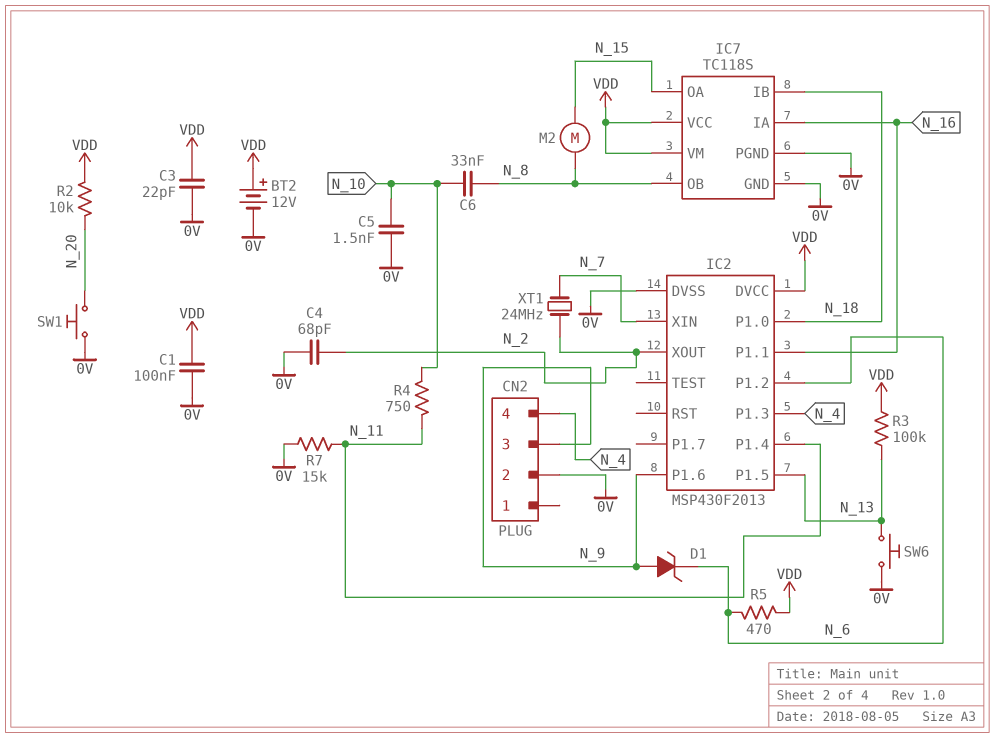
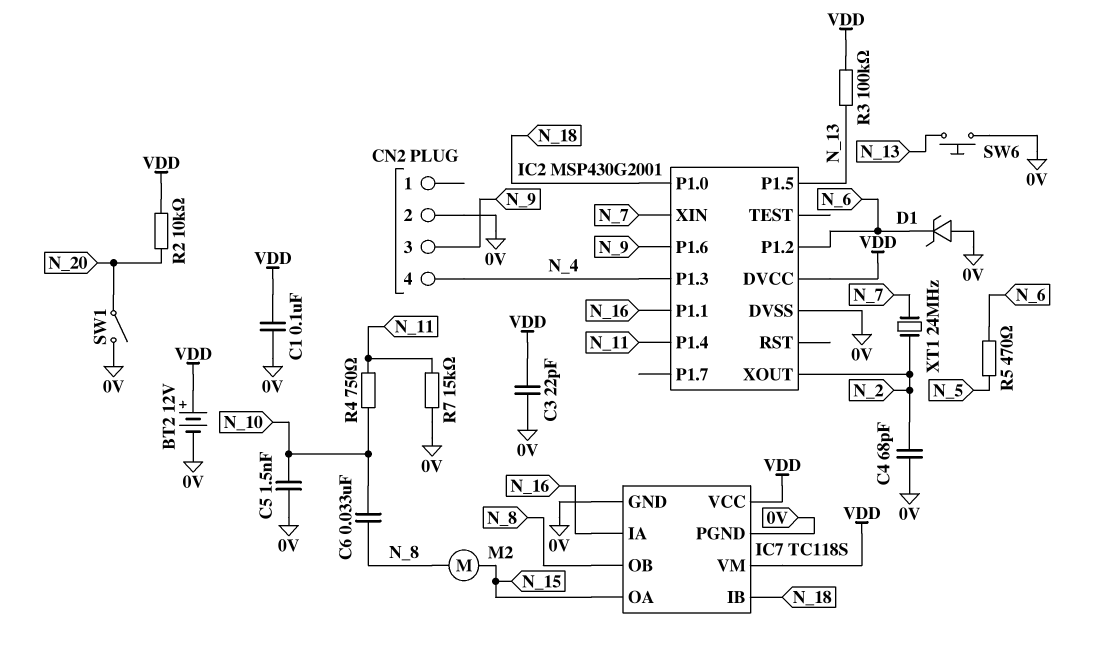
D1: zener (A N_9, K N_6) -> zener (A 0V, K N_6)
IC2: MSP430F2013 -> MSP430G2001
R5: 470 (N_6, VDD) -> 470 (N_5, N_6)
SW1: button (0V, N_20) -> switch (0V, N_20)

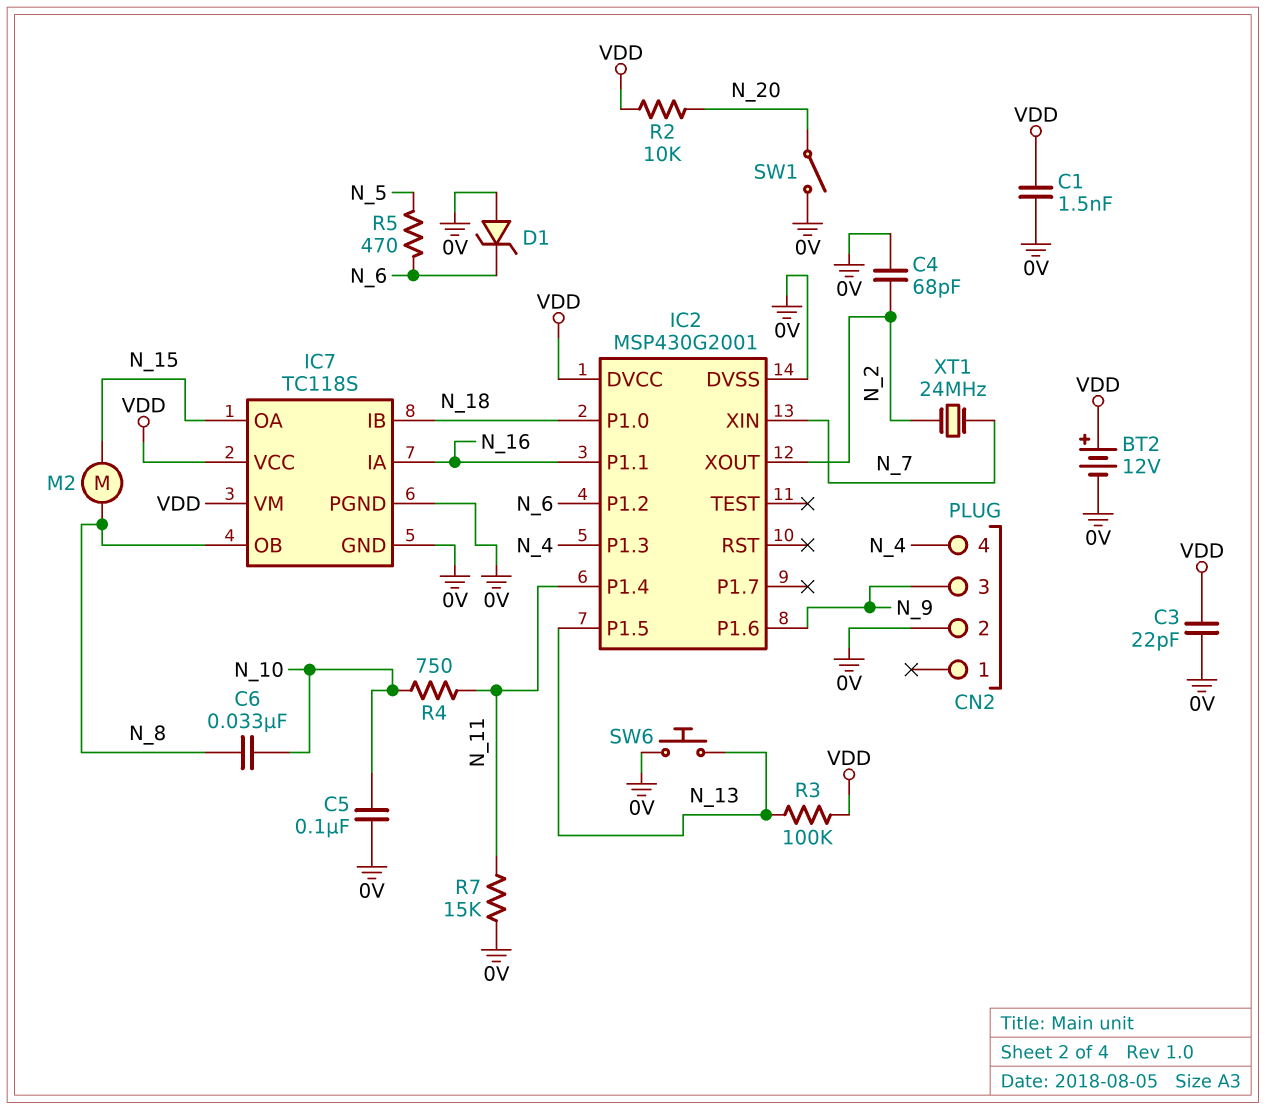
C1: 100nF (0V, VDD) -> 1.5nF (0V, VDD)
C5: 1.5nF (0V, N_10) -> 100nF (0V, N_10)

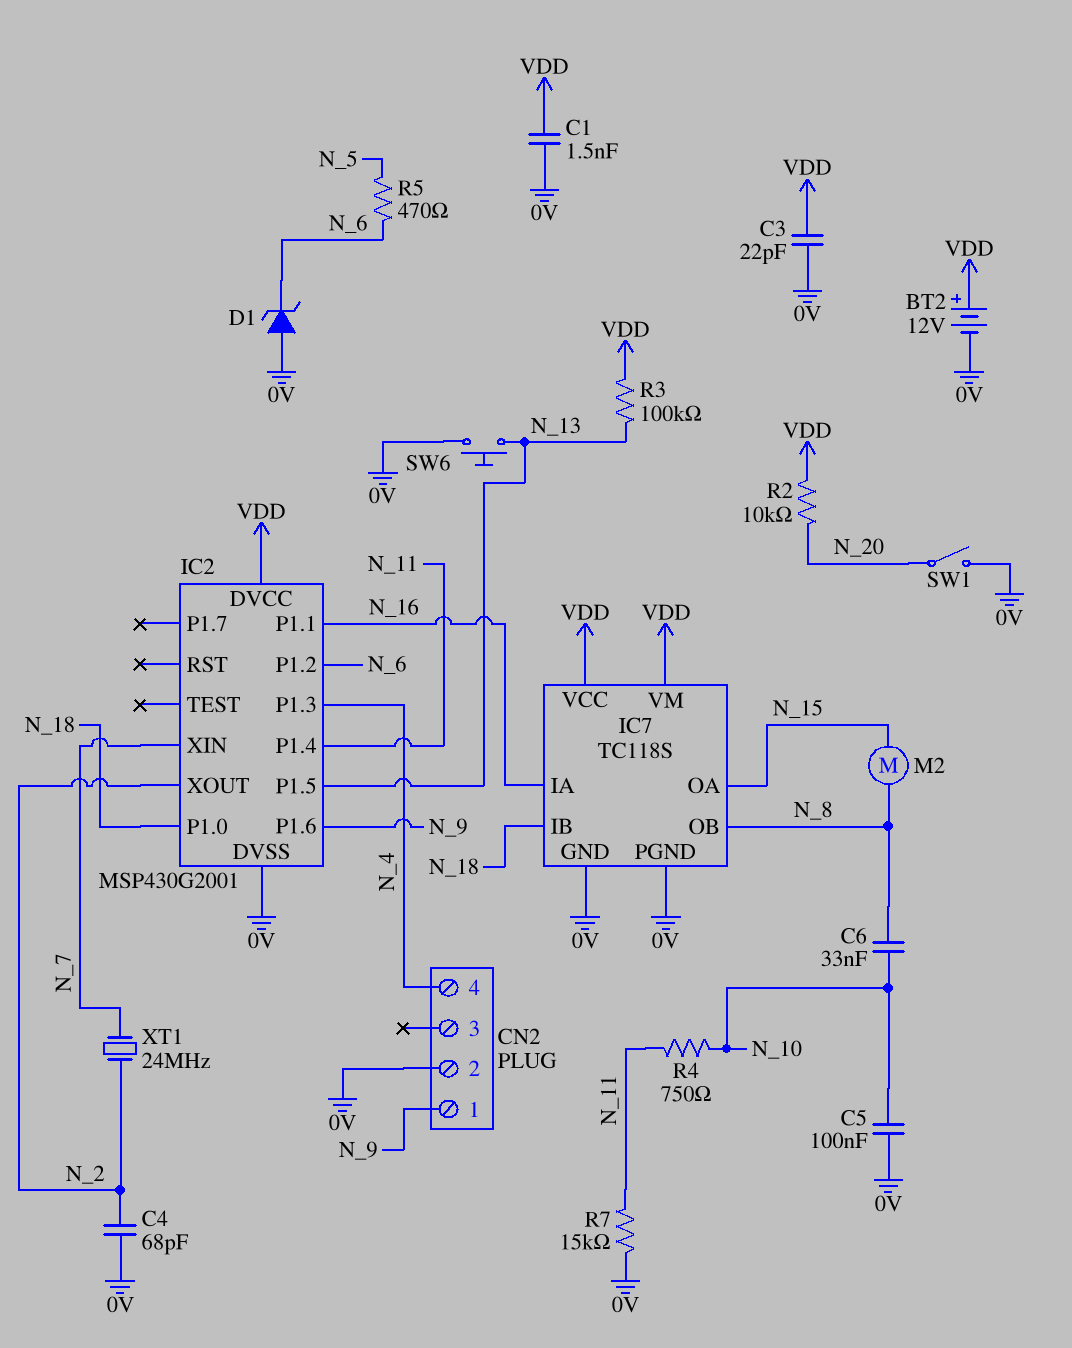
CN2 pin 1: none -> N_9
CN2 pin 3: N_9 -> none

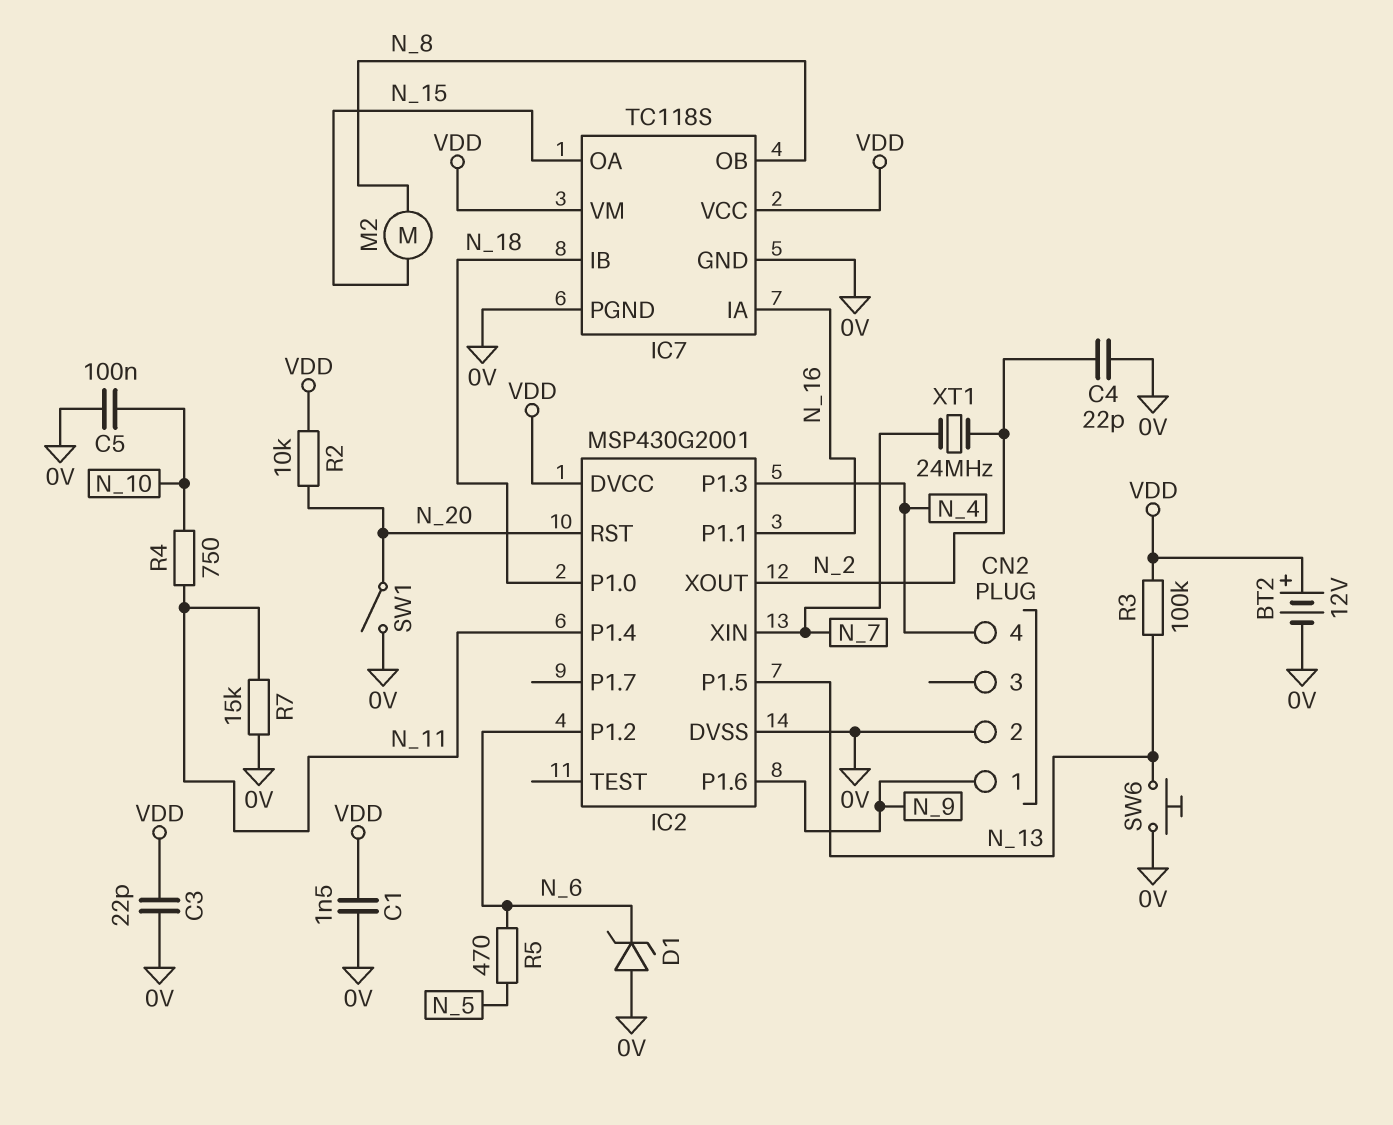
C4: 68pF (0V, N_2) -> 22pF (0V, N_2)
C6: 33nF (N_8, N_10) -> none
IC2 pin RST: none -> N_20

